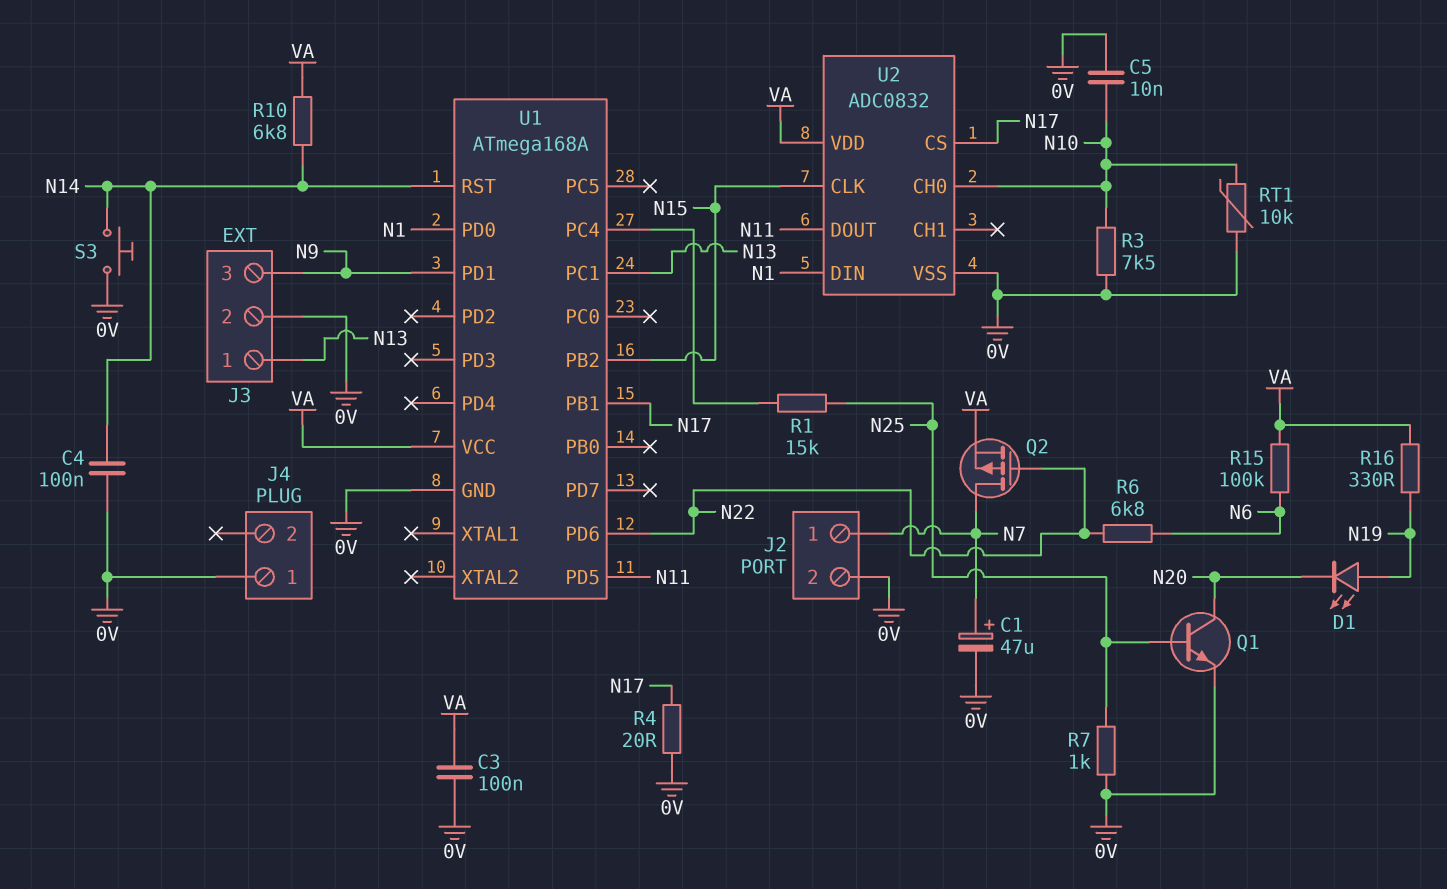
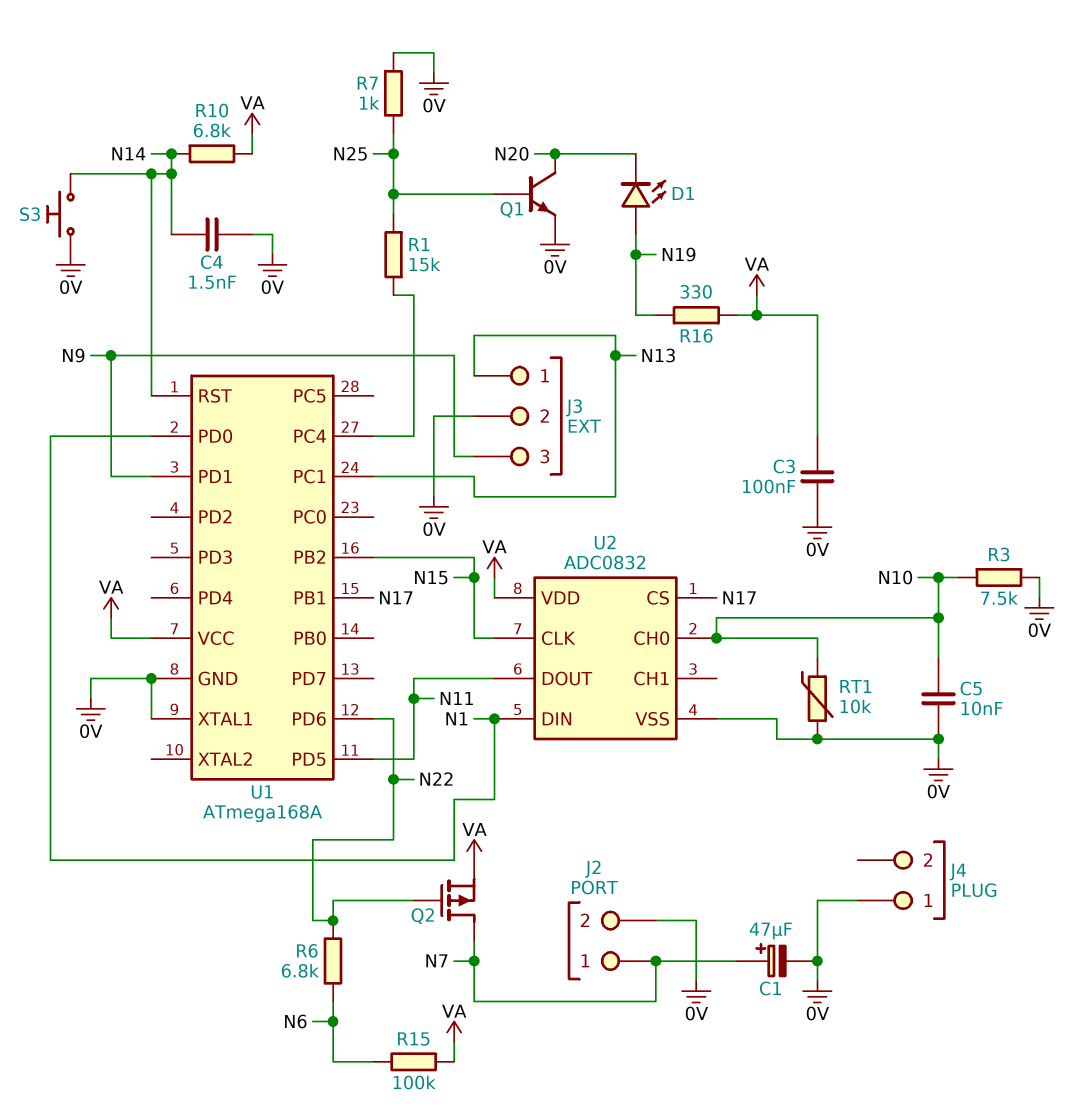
C4: 100nF (0V, N14) -> 1.5nF (0V, N14)
R4: 20 (0V, N17) -> none
U1 pin XTAL1: none -> 0V

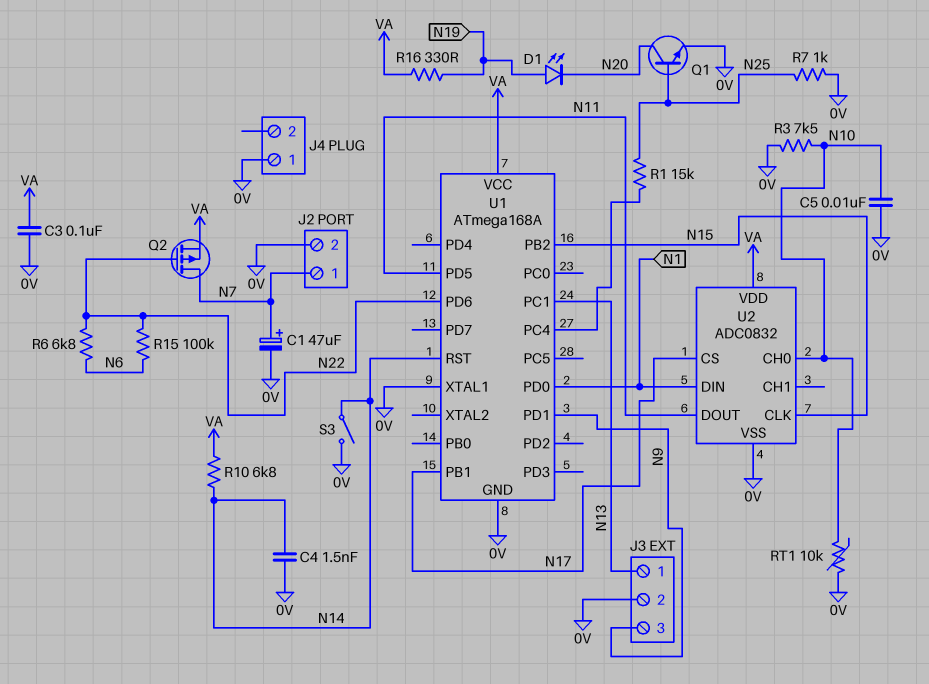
R15: 100k (N6, VA) -> 100k (N6, N22)
S3: button (0V, N14) -> switch (0V, N14)

